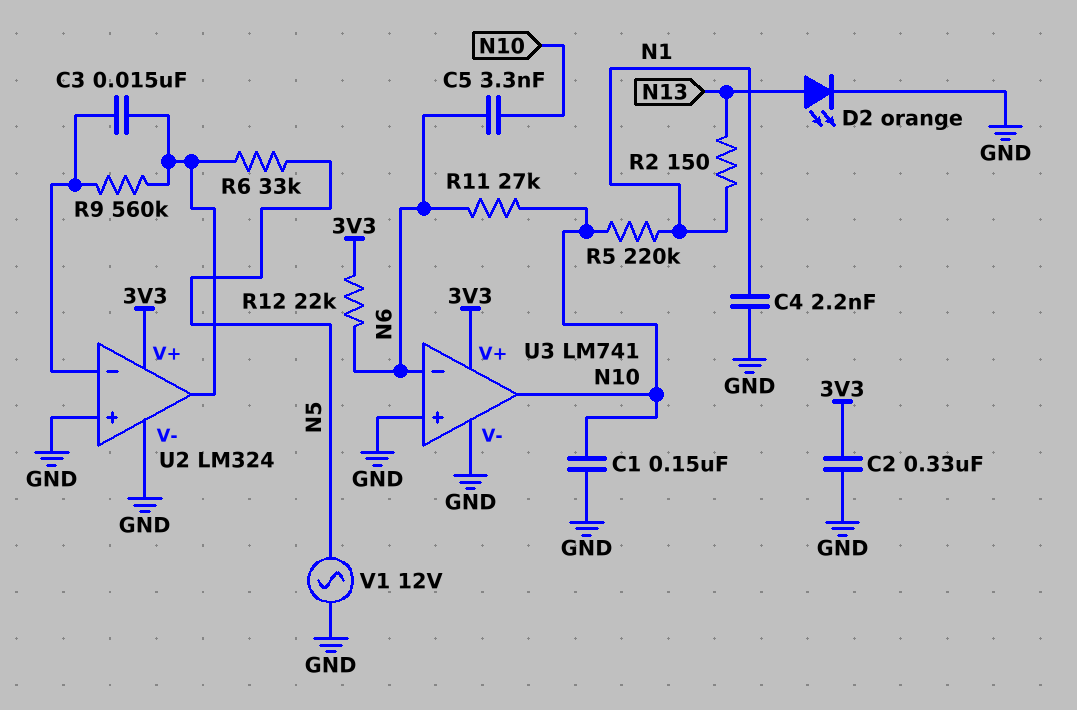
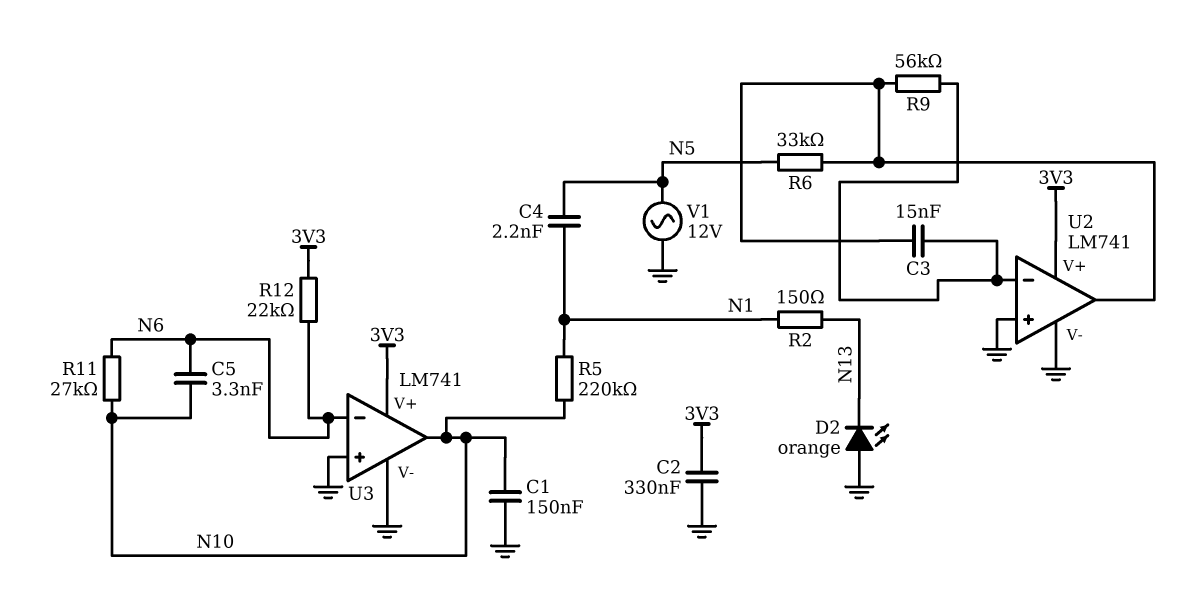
C4: 2.2nF (GND, N1) -> 2.2nF (N1, N5)
D2: LED orange (A N13, K GND) -> LED orange (A GND, K N13)
R9: 560k (U2/in-, U2/out) -> 56k (U2/in-, U2/out)
U2: LM324 -> LM741

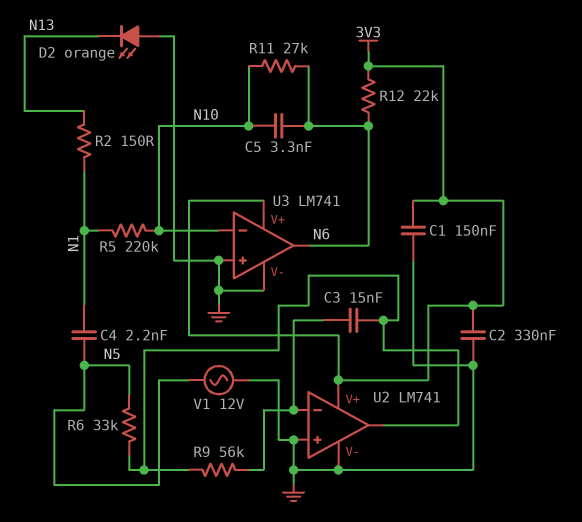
C1: 150nF (GND, N10) -> 150nF (3V3, GND)
U3 pin in-: N6 -> N10
U3 pin out: N10 -> N6

